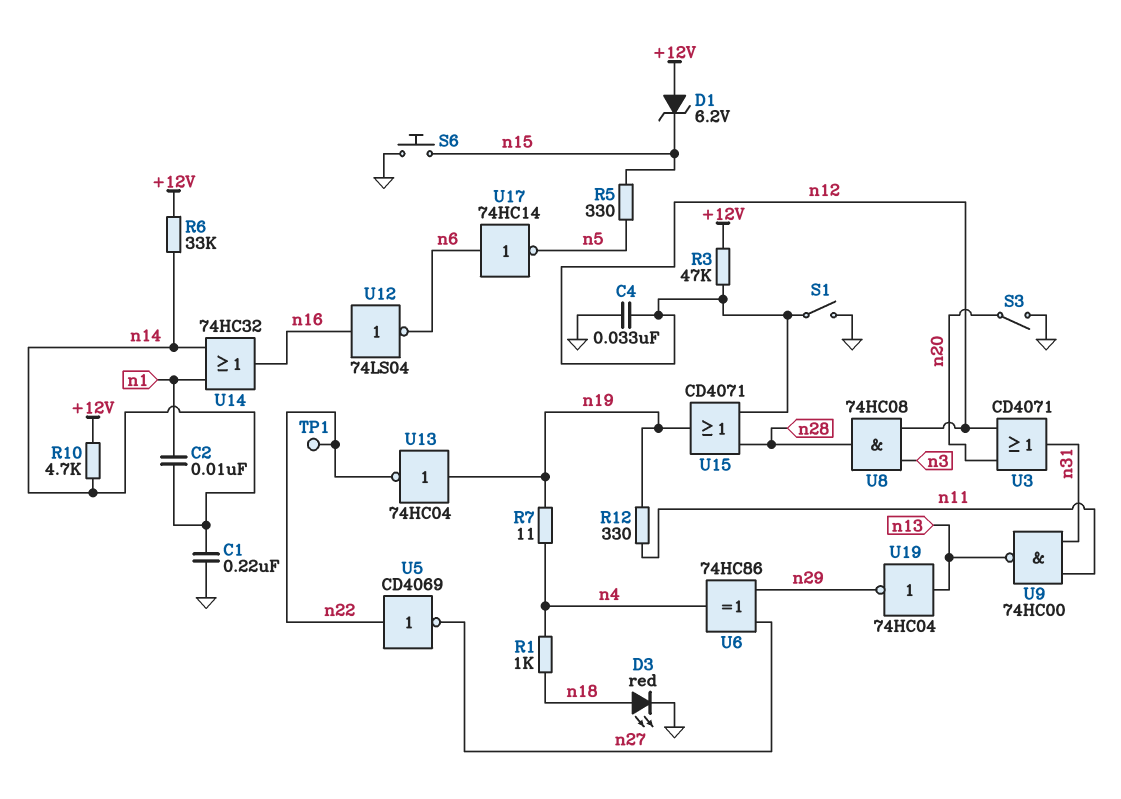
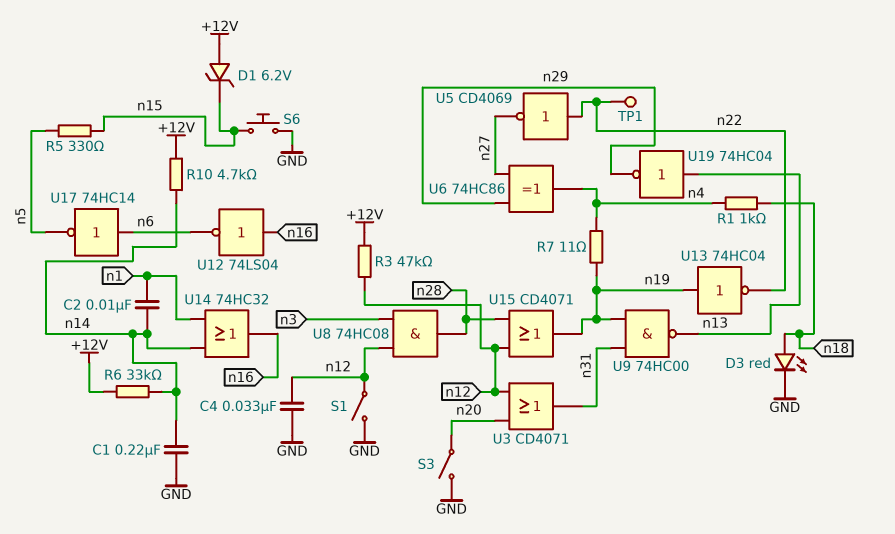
R12: 330 (n11, n19) -> none
U9: NAND 74HC00 (in n11, in n31, out n13) -> NAND 74HC00 (in n19, in n31, out n13)

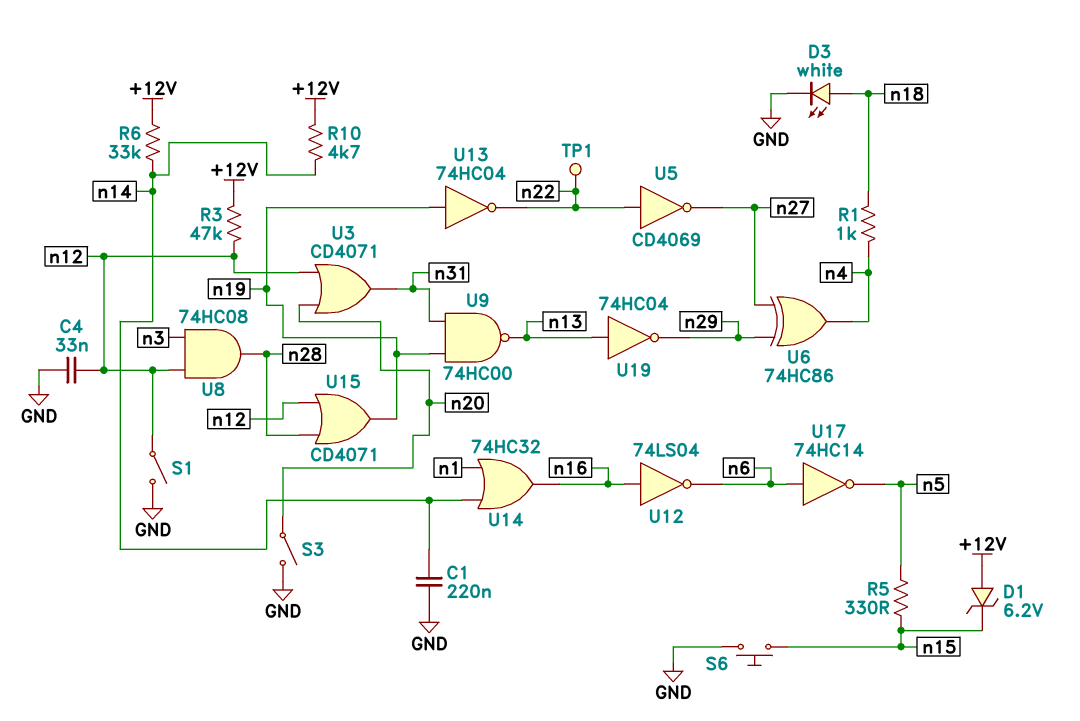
C2: 10nF (n1, n14) -> none
D3: LED red (A n18, K GND) -> LED white (A n18, K GND)
R7: 11 (n4, n19) -> none

